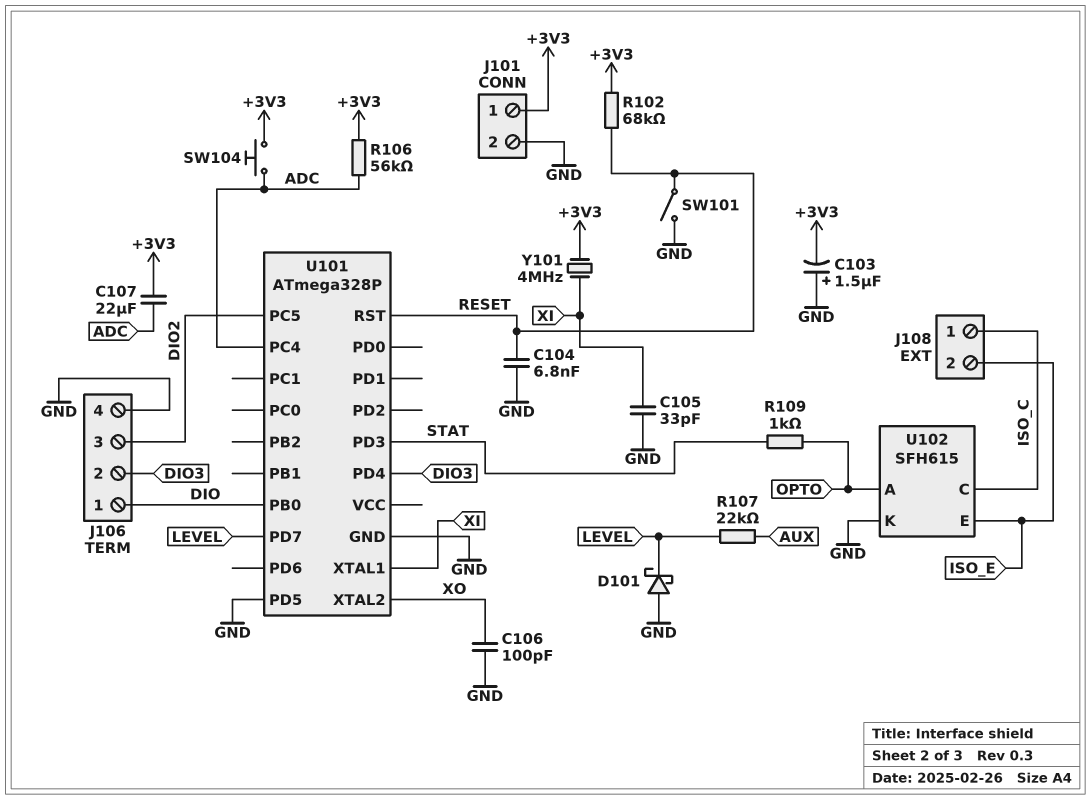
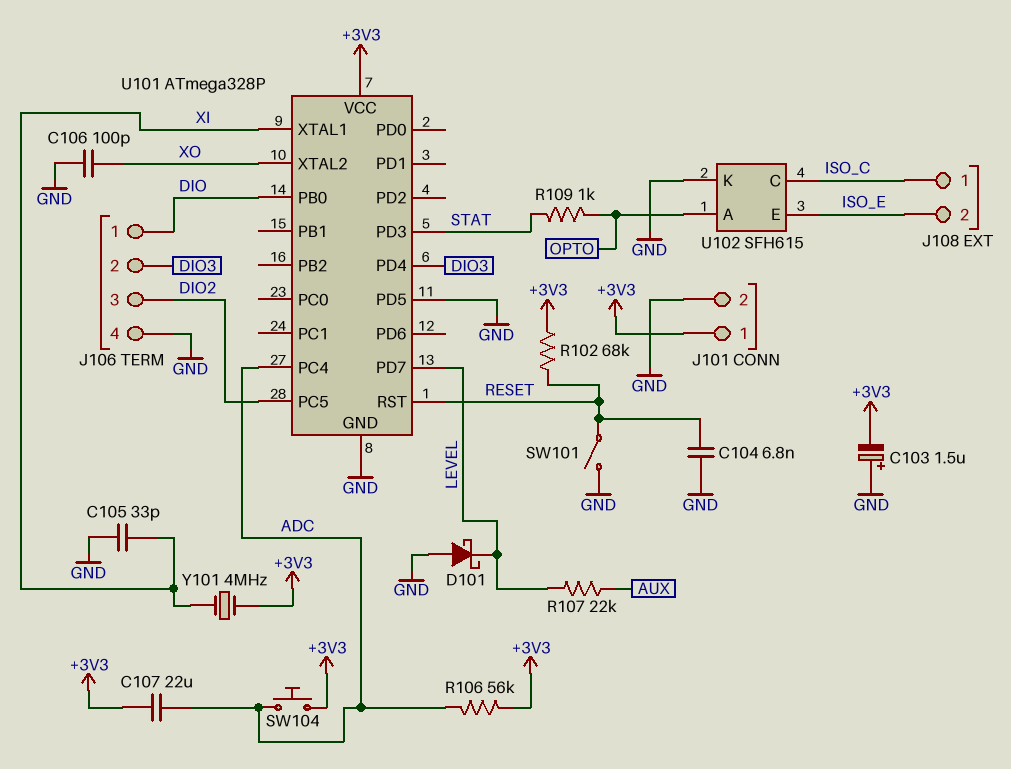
U101 pin VCC: none -> +3V3

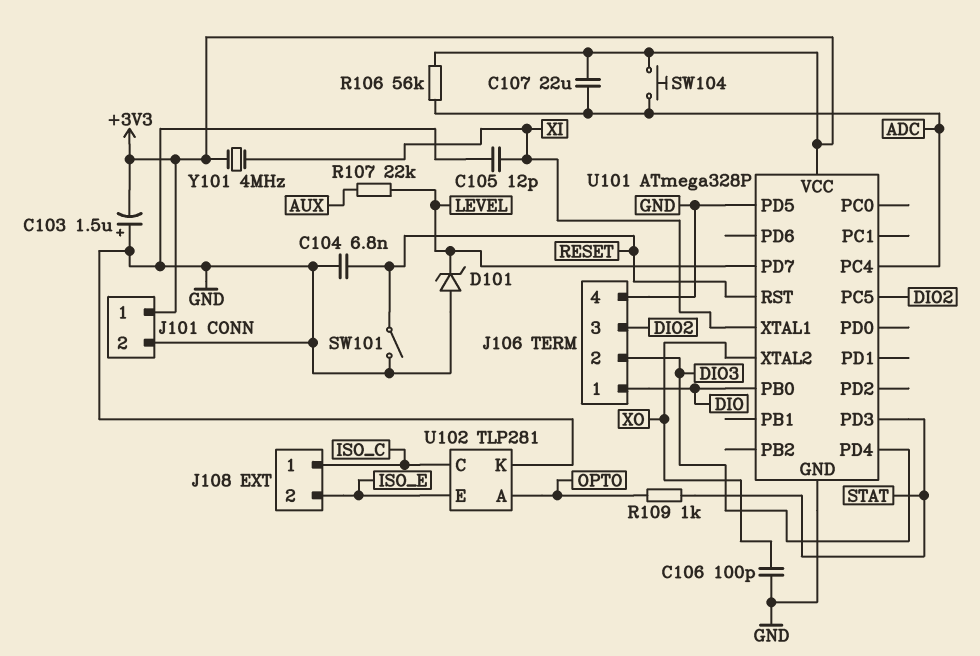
C105: 33pF (GND, XI) -> 12pF (GND, XI)
D101: schottky (A GND, K LEVEL) -> zener (A GND, K LEVEL)
R102: 68k (+3V3, RESET) -> none
U102: SFH615 -> TLP281

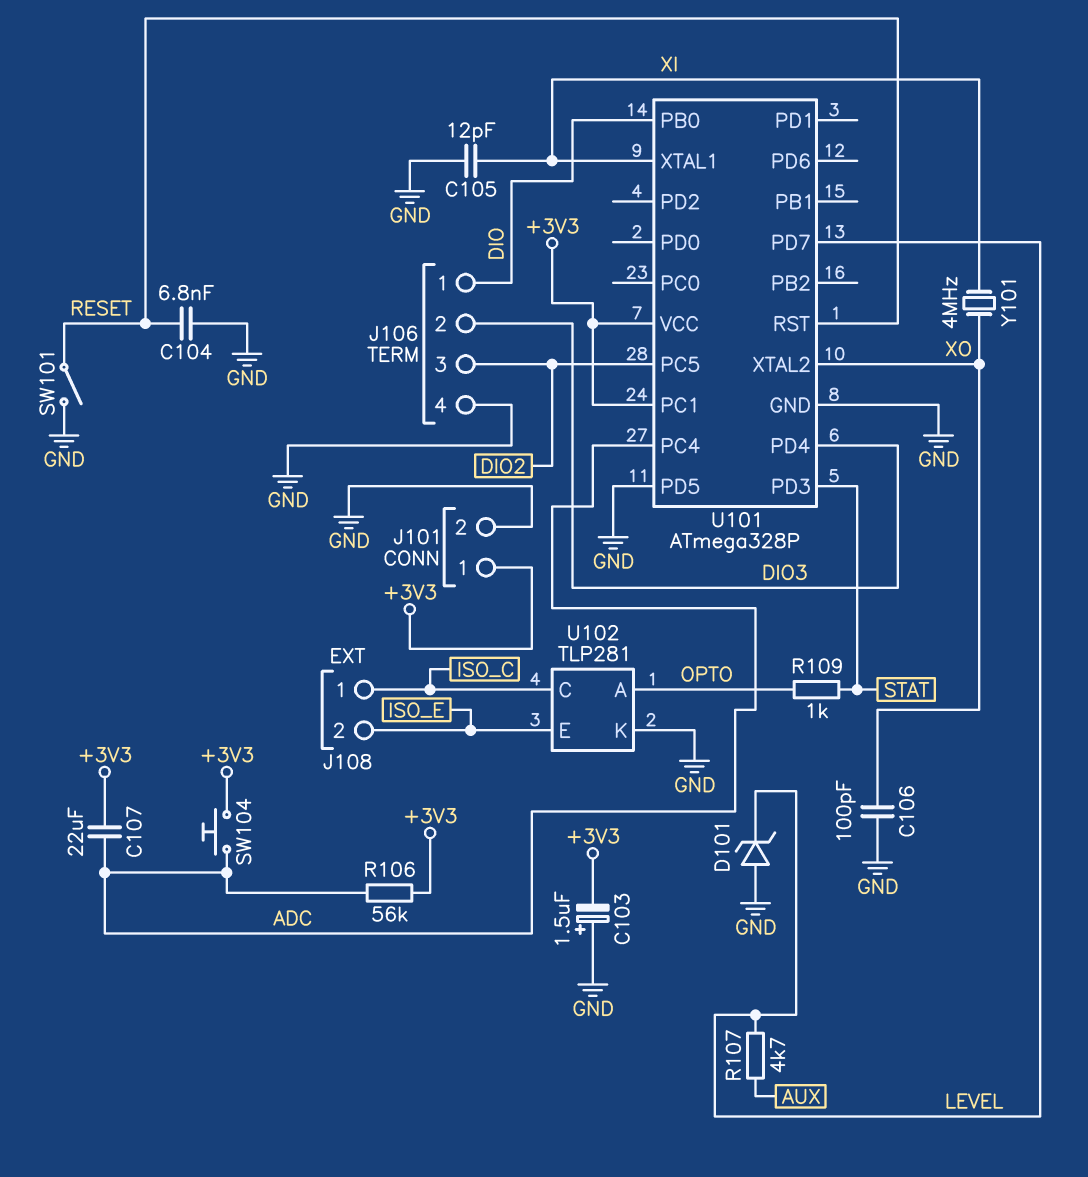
R107: 22k (AUX, LEVEL) -> 4.7k (AUX, LEVEL)
U101 pin PC1: none -> +3V3
Y101: 4MHz (+3V3, XI) -> 4MHz (XI, XO)

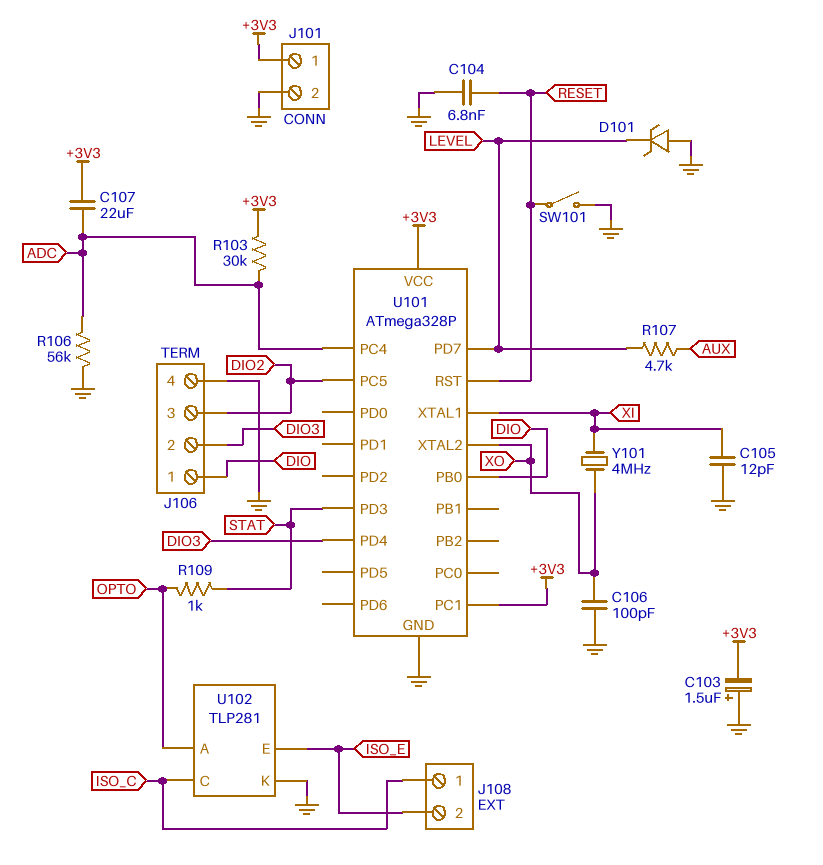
R103: none -> 30k (+3V3, ADC)
R106: 56k (+3V3, ADC) -> 56k (ADC, GND)
SW104: button (+3V3, ADC) -> none
U101 pin PD5: GND -> none

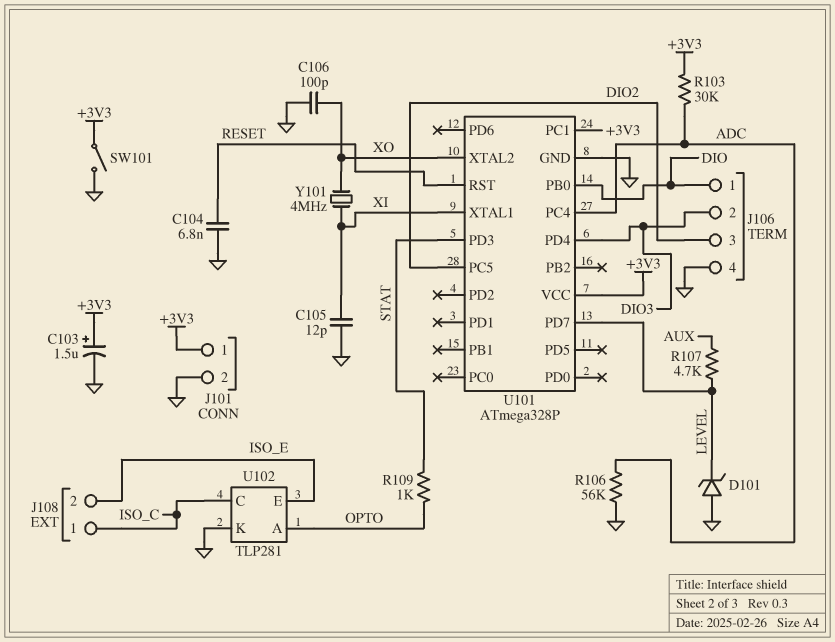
C103: 1.5uF (plus GND, minus +3V3) -> 1.5uF (plus +3V3, minus GND)
C107: 22uF (+3V3, ADC) -> none
SW101: switch (GND, RESET) -> switch (+3V3, GND)

